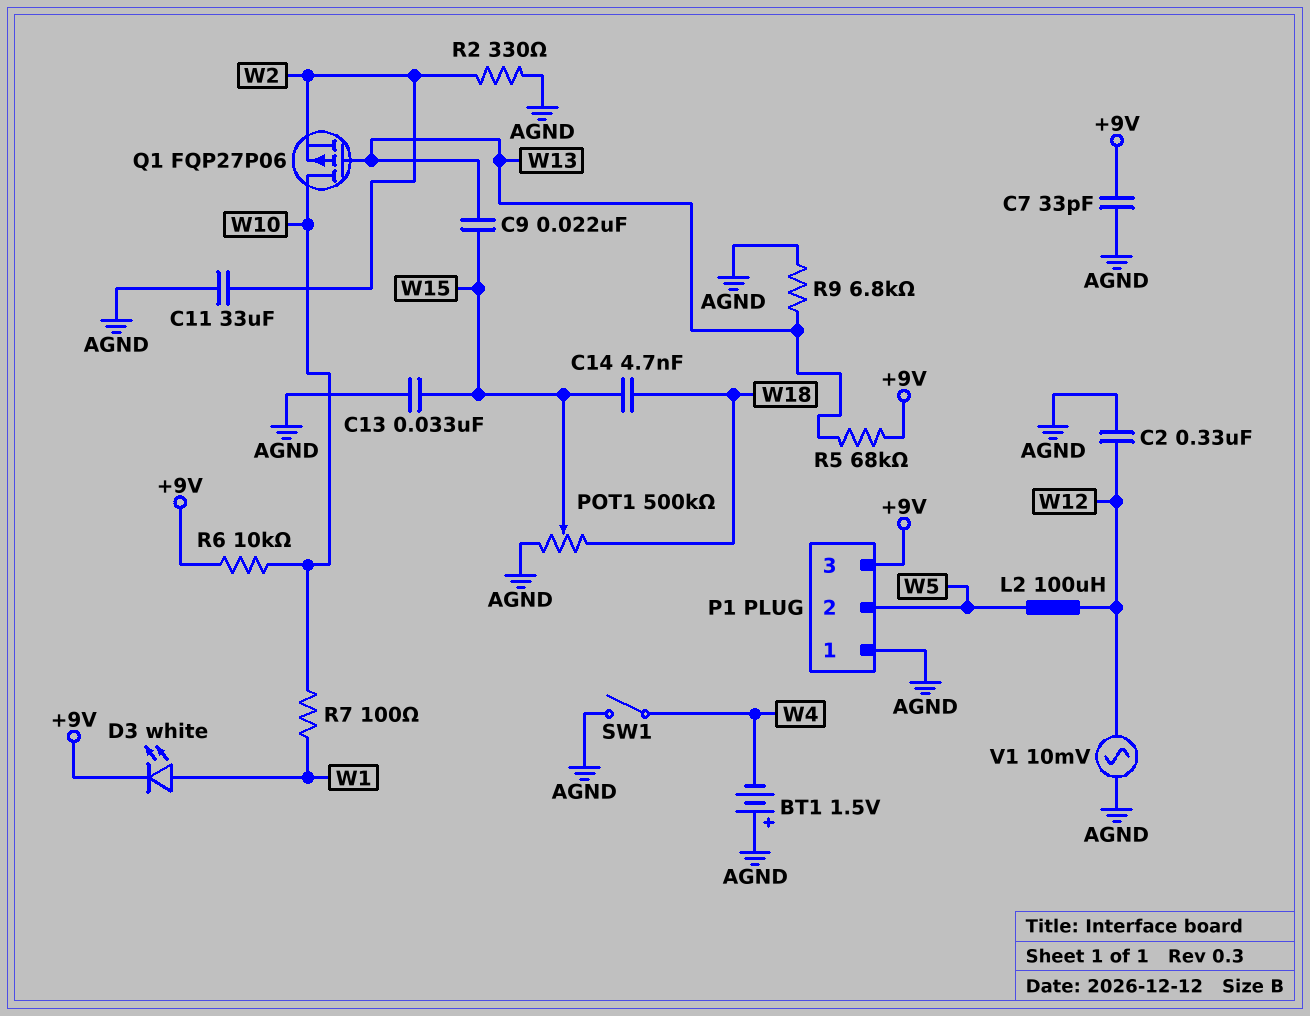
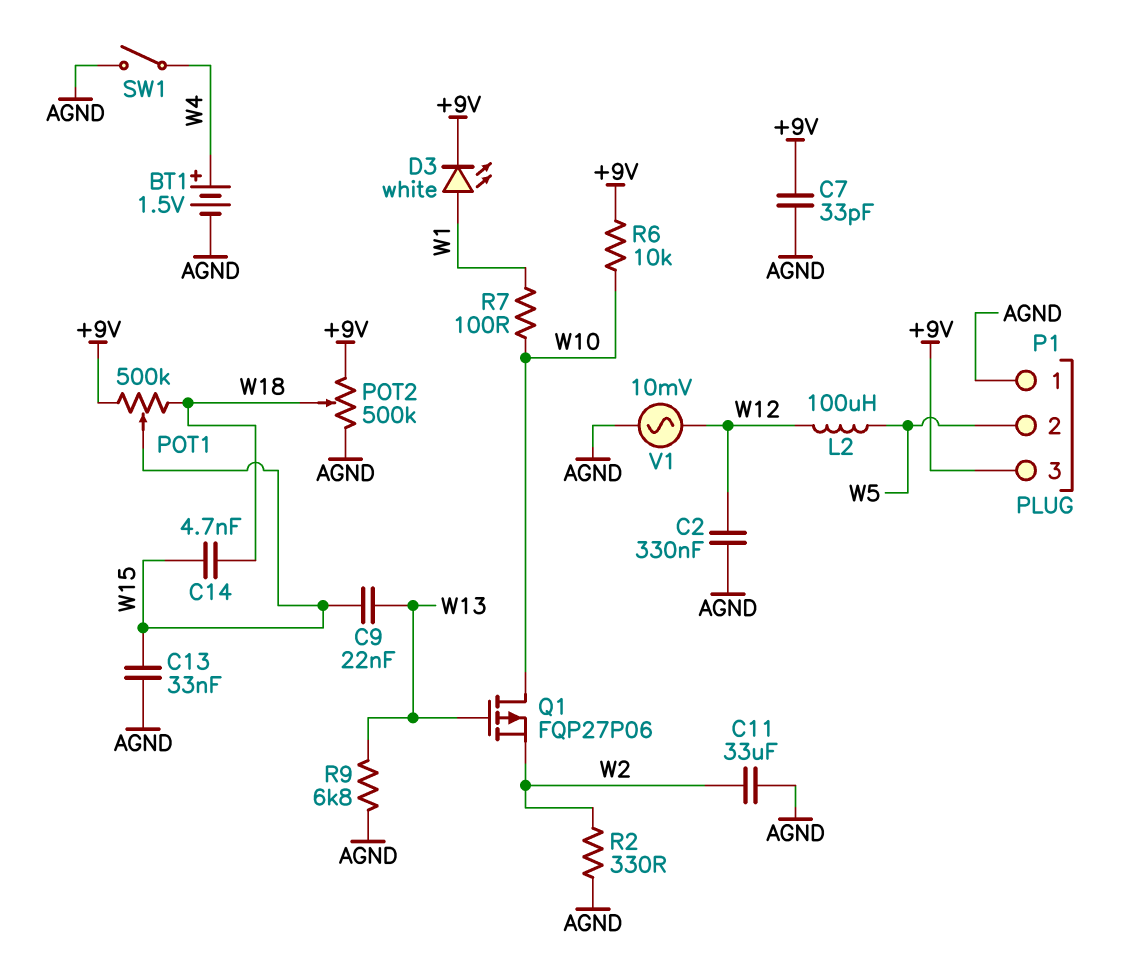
BT1: 1.5V (plus AGND, minus W4) -> 1.5V (plus W4, minus AGND)
POT1: 500k (AGND, W18, wiper W15) -> 500k (+9V, W18, wiper W15)
POT2: none -> 500k (+9V, AGND, wiper W18)
R5: 68k (+9V, W13) -> none

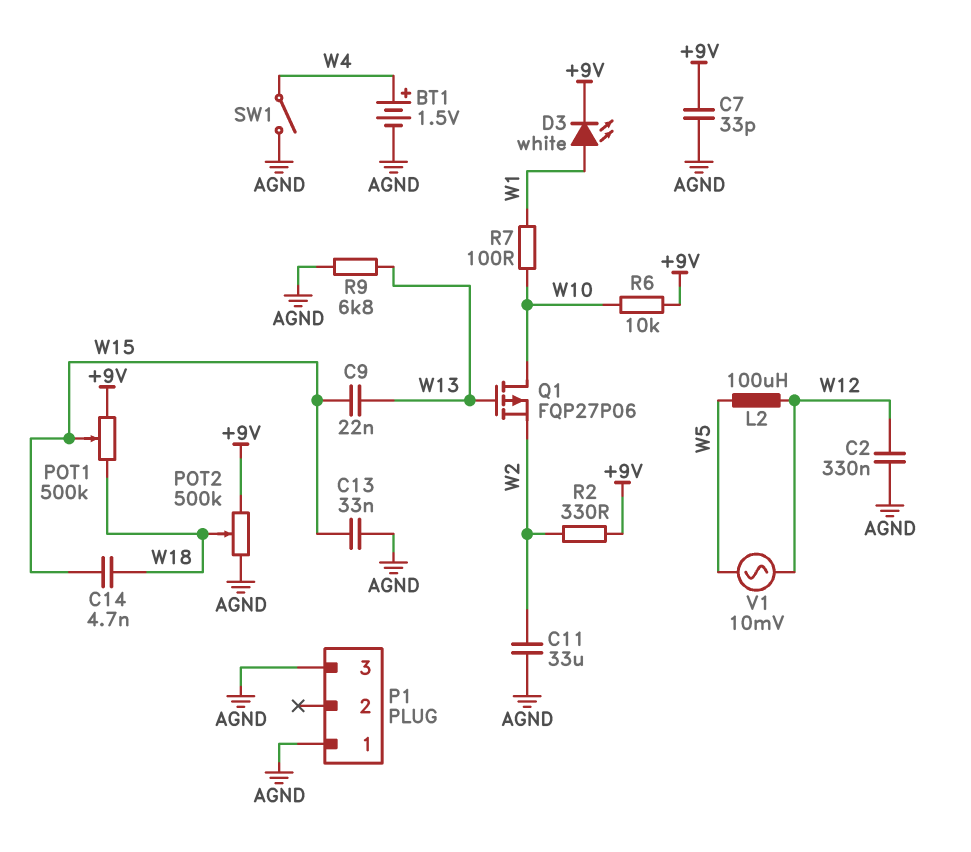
P1 pin 2: W5 -> none
P1 pin 3: +9V -> AGND
R2: 330 (AGND, W2) -> 330 (+9V, W2)
V1: AC 10mV (AGND, W12) -> AC 10mV (W5, W12)

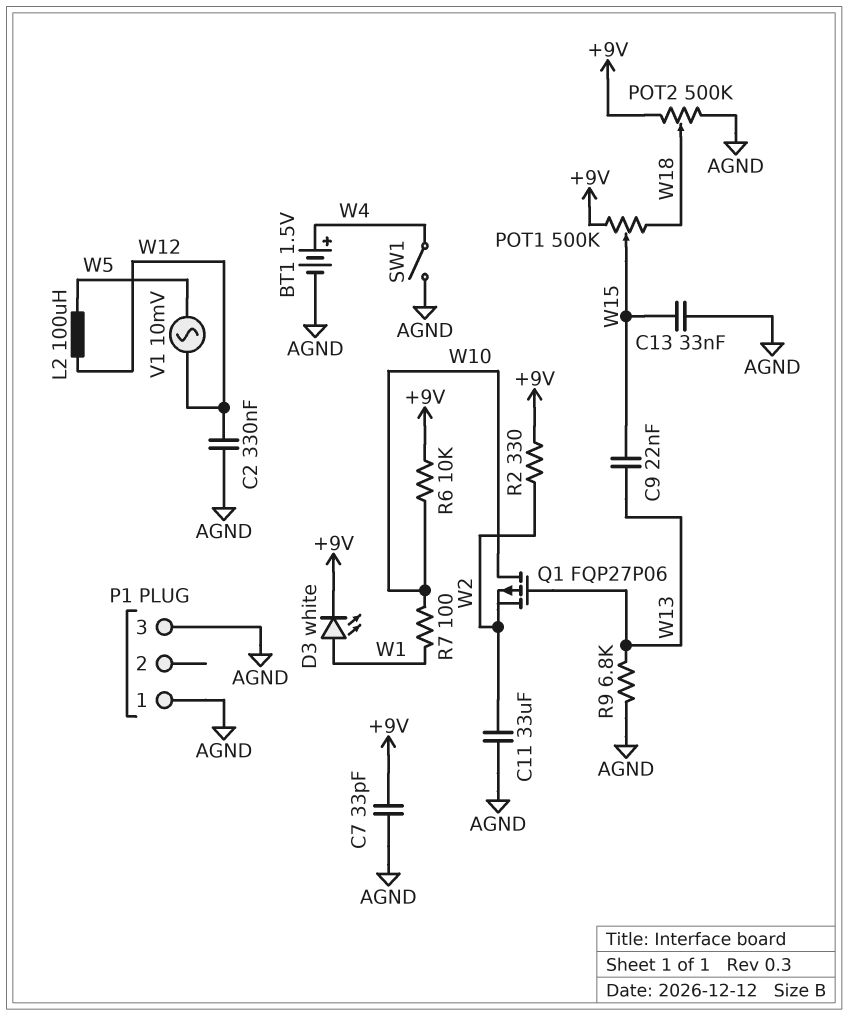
C14: 4.7nF (W15, W18) -> none

